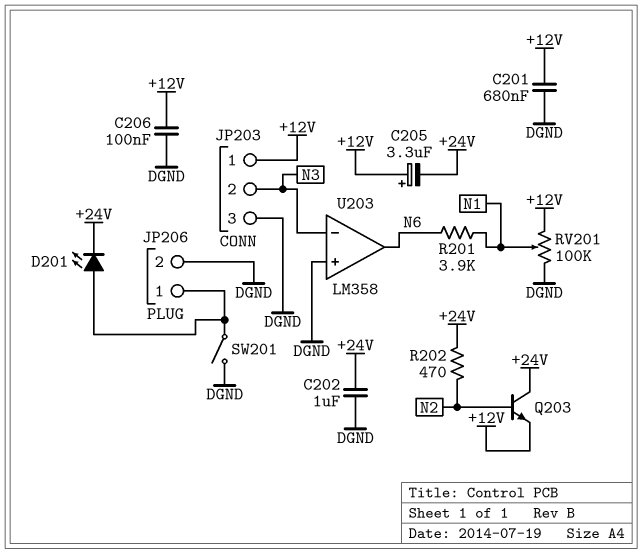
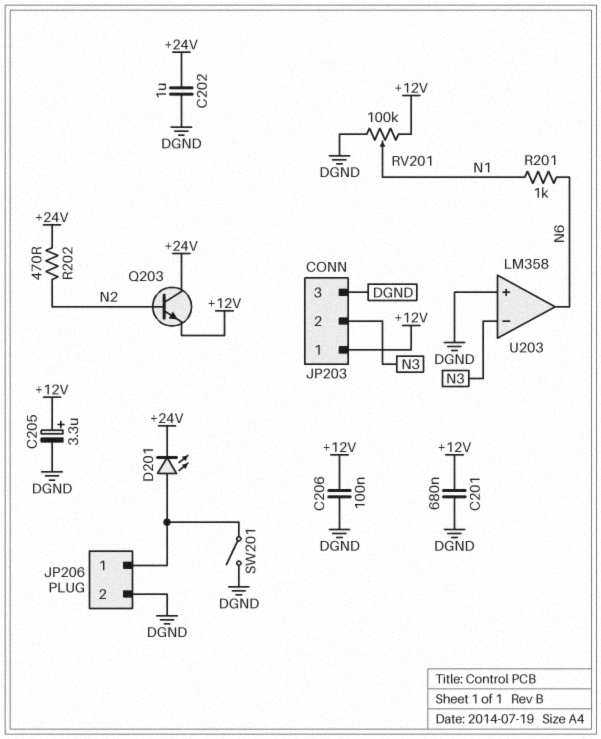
C205: 3.3uF (plus +12V, minus +24V) -> 3.3uF (plus +12V, minus DGND)
R201: 3.9k (N1, N6) -> 1k (N1, N6)

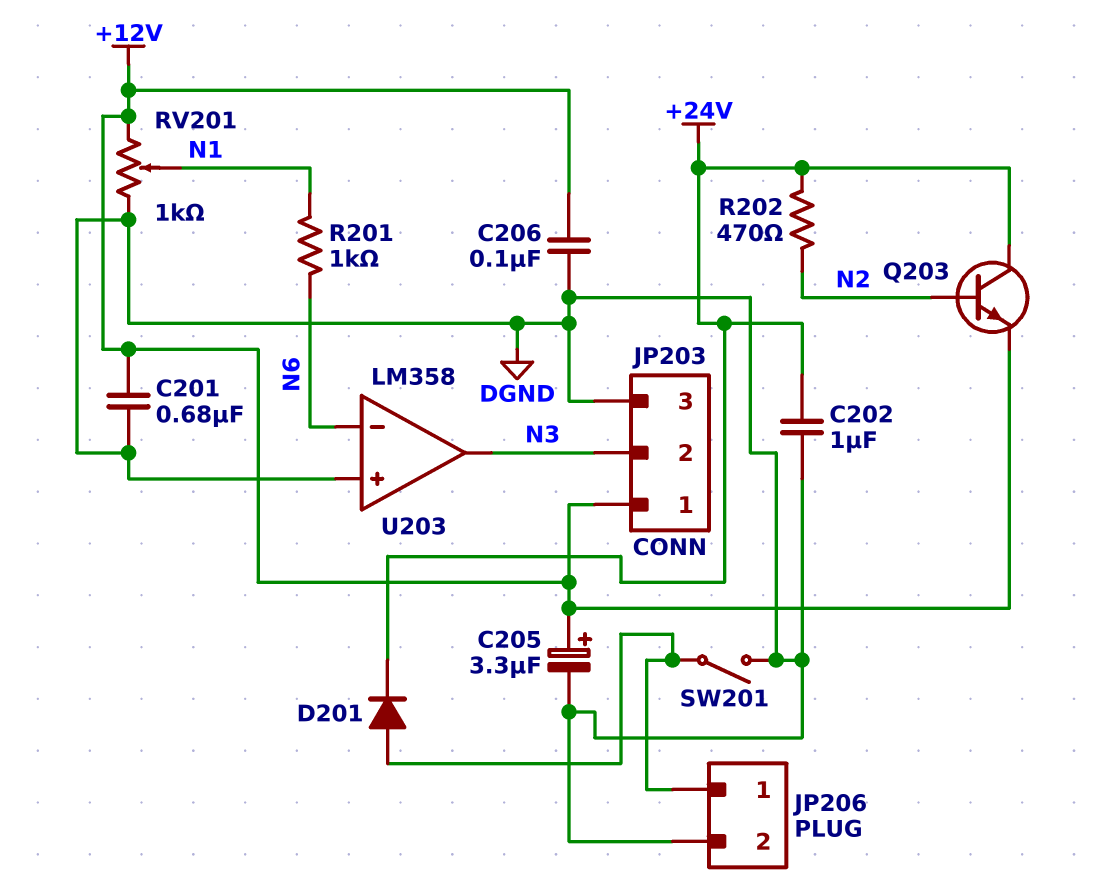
D201: LED (A JP206/1, K +24V) -> diode (A JP206/1, K +24V)
RV201: 100k (+12V, DGND, wiper N1) -> 1k (+12V, DGND, wiper N1)
U203 pin in-: N3 -> N6
U203 pin out: N6 -> N3

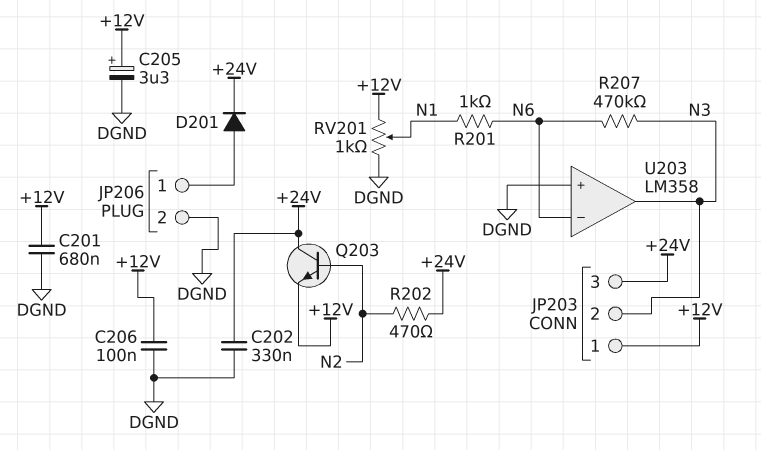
C202: 1uF (+24V, DGND) -> 330nF (+24V, DGND)
JP203 pin 3: DGND -> +24V
R207: none -> 470k (N3, N6)
SW201: switch (DGND, JP206/1) -> none

